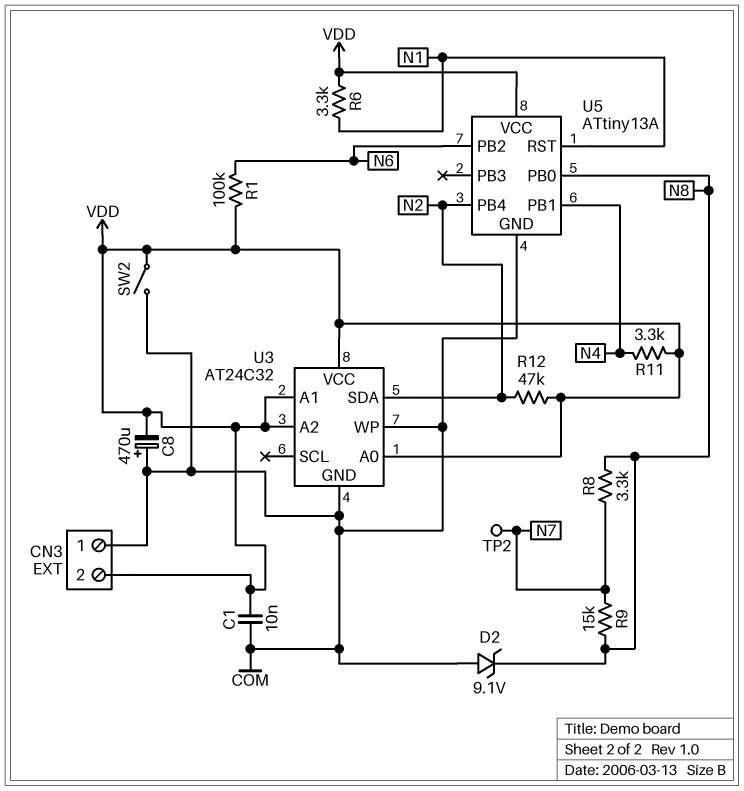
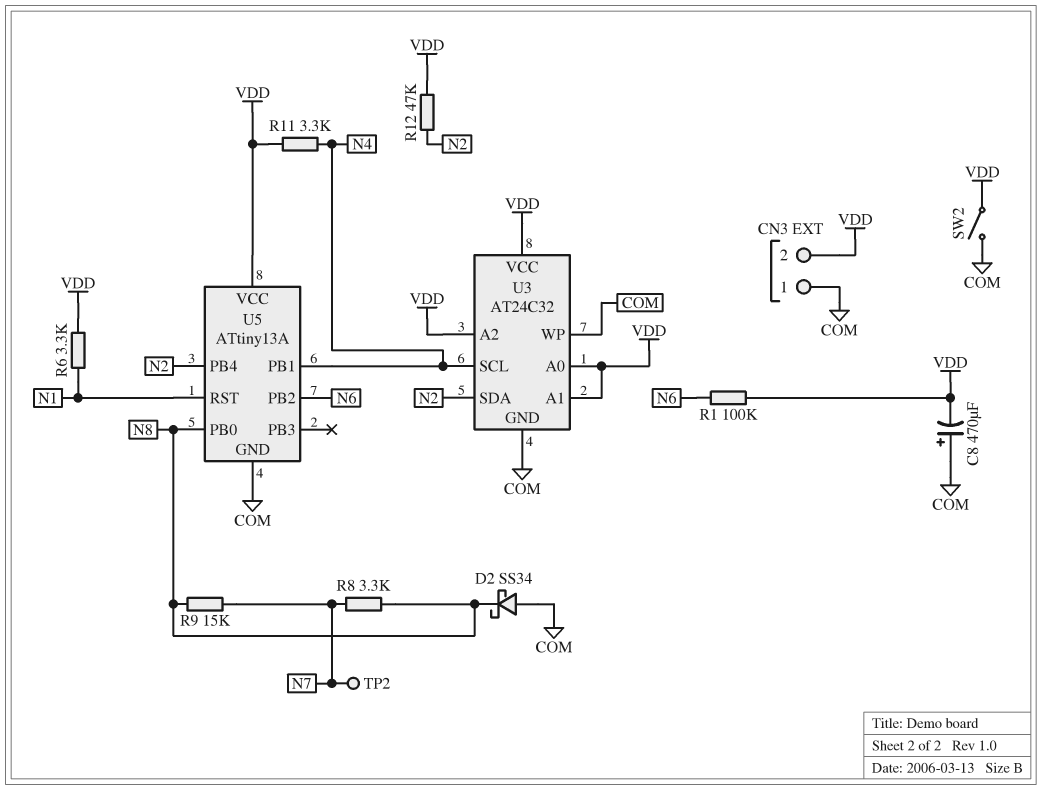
C1: 10nF (COM, VDD) -> none
D2: zener 9.1V (A COM, K N8) -> schottky SS34 (A COM, K N8)
U3 pin SCL: none -> N4

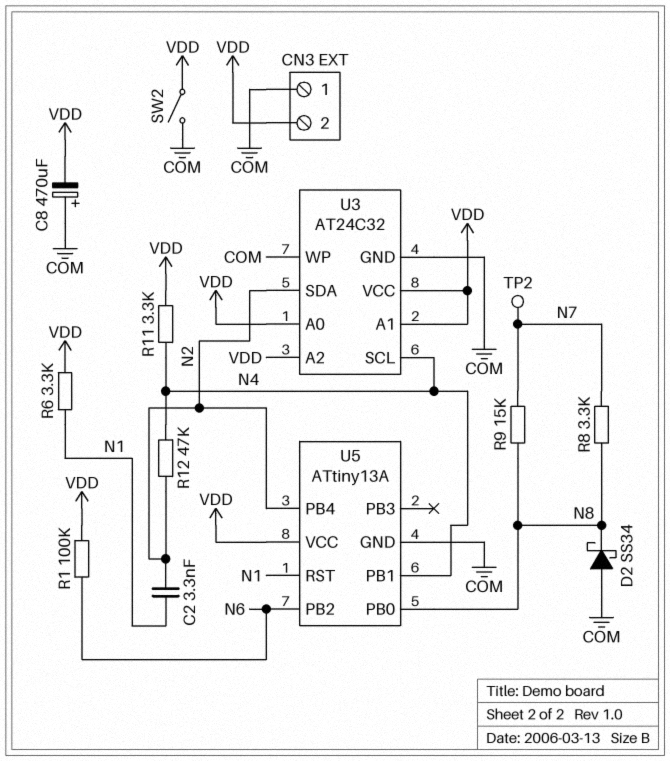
C2: none -> 3.3nF (N1, N2)
R12: 47k (N2, VDD) -> 47k (N2, N4)

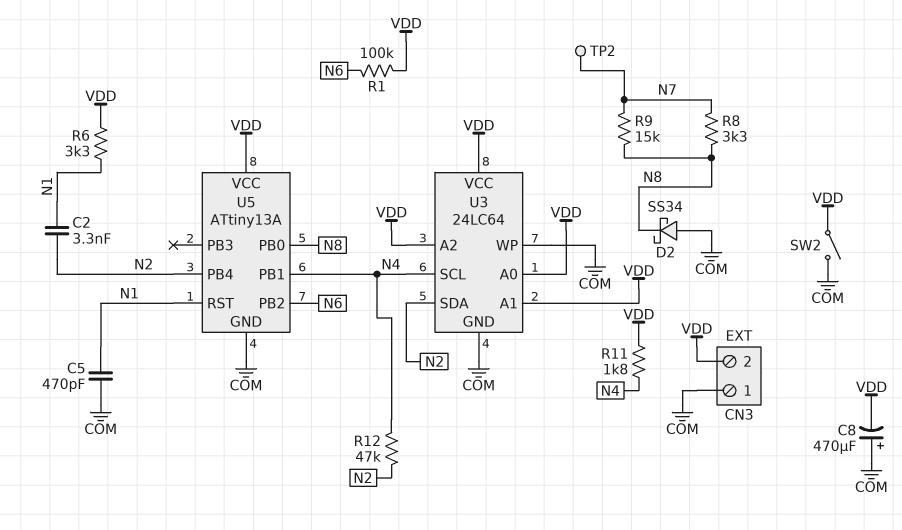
C5: none -> 470pF (COM, N1)
R11: 3.3k (N4, VDD) -> 1.8k (N4, VDD)
U3: AT24C32 -> 24LC64

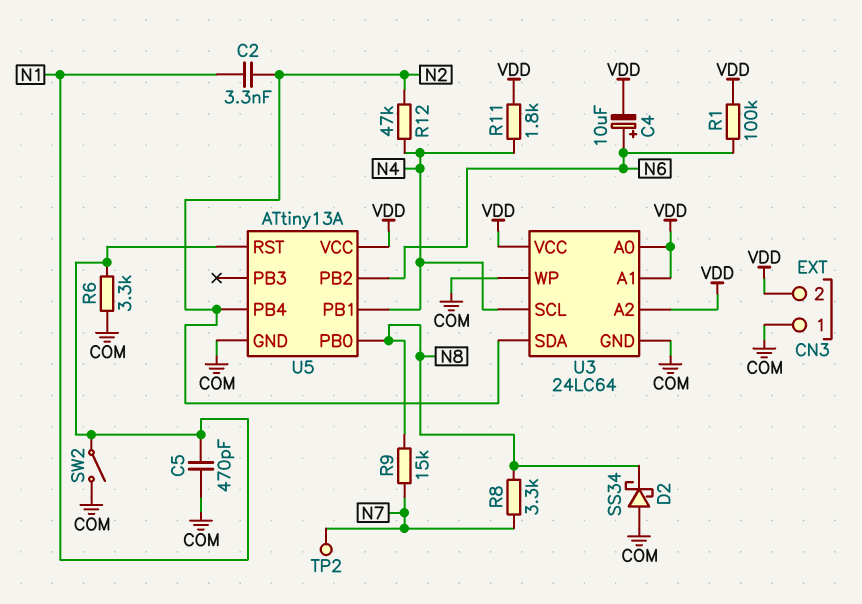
C4: none -> 10uF (plus N6, minus VDD)
C8: 470uF (plus COM, minus VDD) -> none
R6: 3.3k (N1, VDD) -> 3.3k (COM, N1)
SW2: switch (COM, VDD) -> switch (COM, N1)

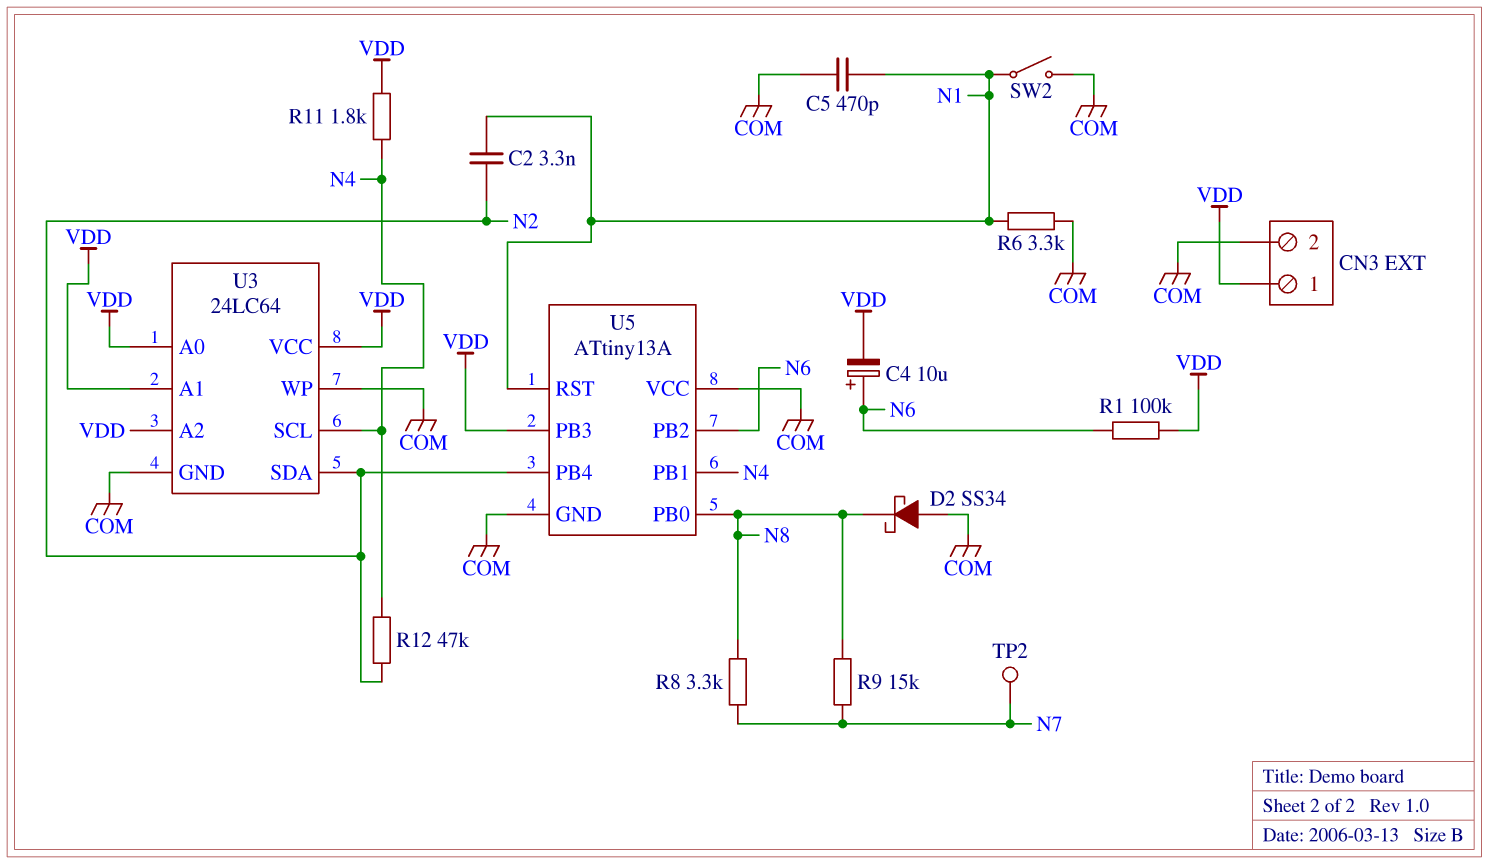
CN3 pin 1: COM -> VDD
CN3 pin 2: VDD -> COM
U5 pin PB3: none -> VDD
U5 pin VCC: VDD -> COM

